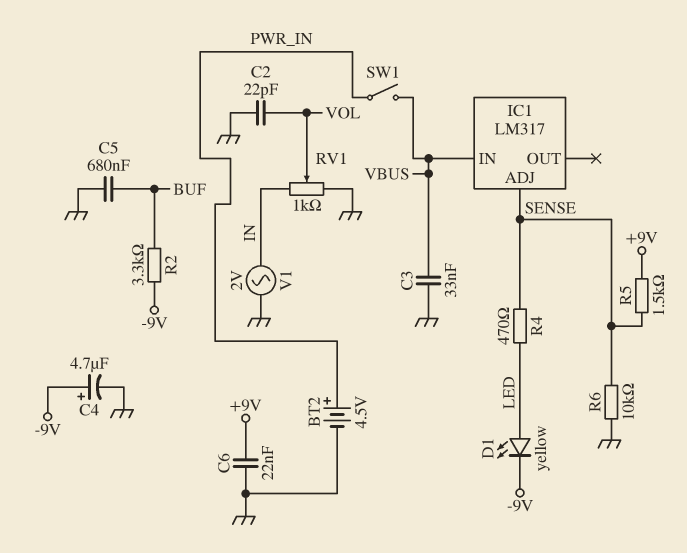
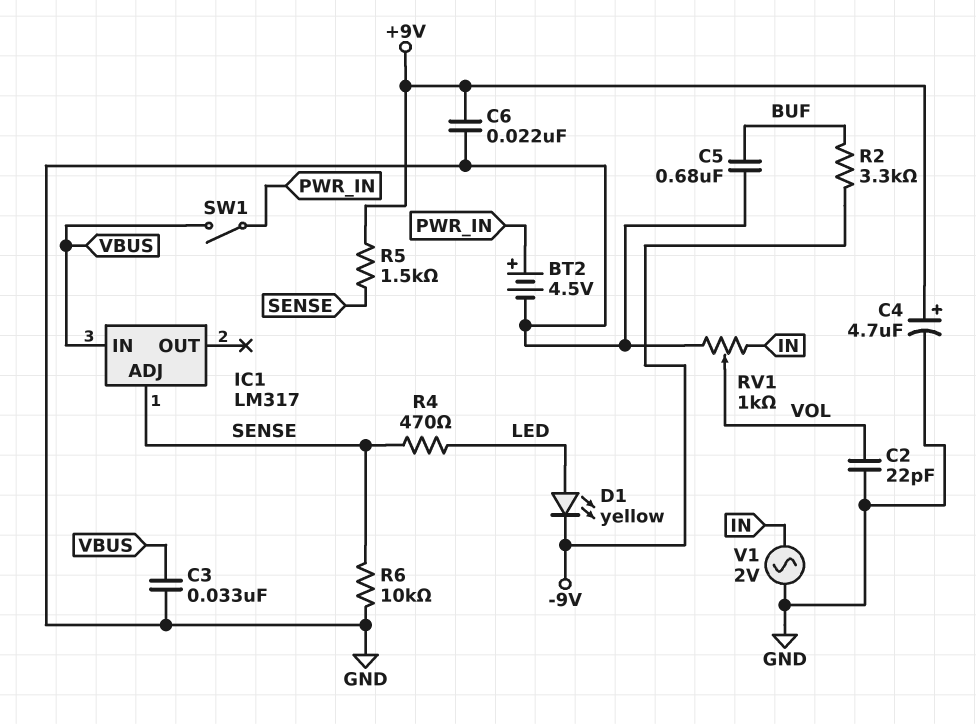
C4: 4.7uF (plus -9V, minus GND) -> 4.7uF (plus +9V, minus GND)

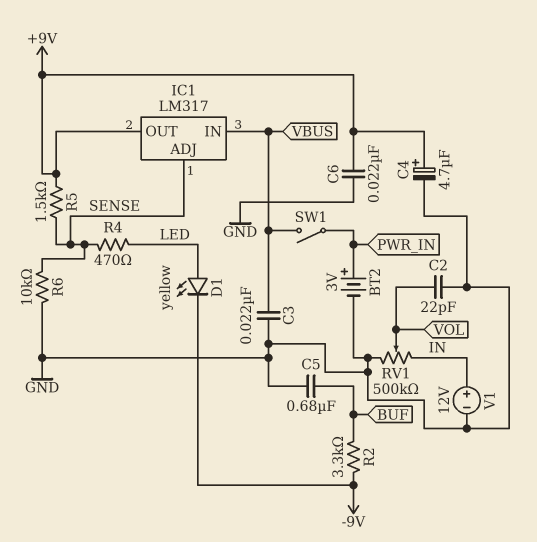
BT2: 4.5V (plus PWR_IN, minus GND) -> 3V (plus PWR_IN, minus GND)
C3: 33nF (GND, VBUS) -> 22nF (GND, VBUS)
IC1 pin OUT: none -> +9V
RV1: 1k (GND, IN, wiper VOL) -> 500k (GND, IN, wiper VOL)
V1: AC 2V (GND, IN) -> 12V (plus IN, minus GND)

